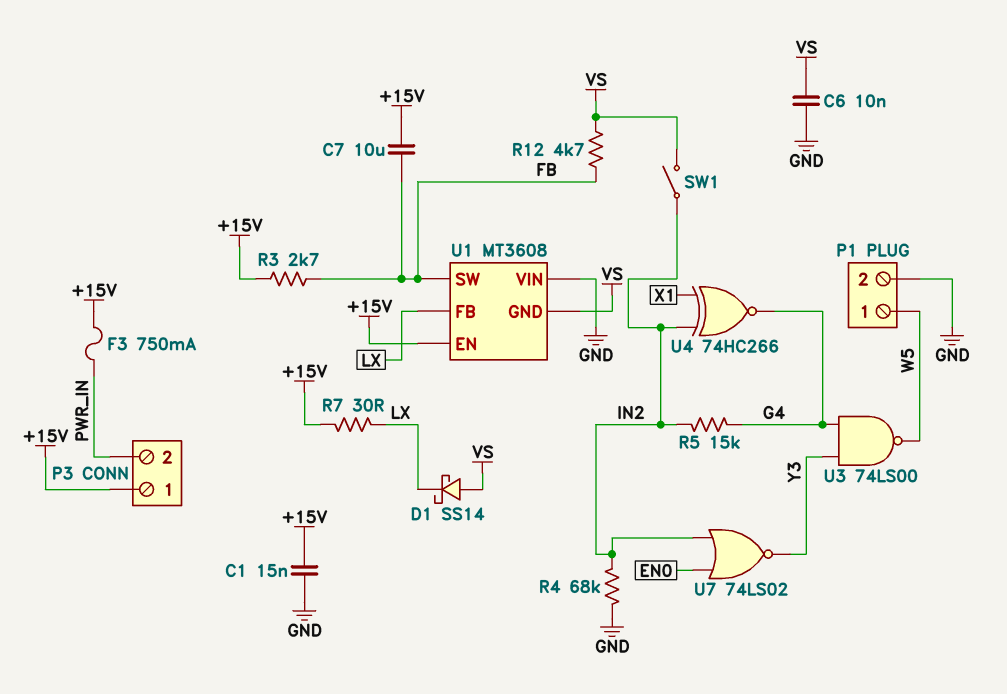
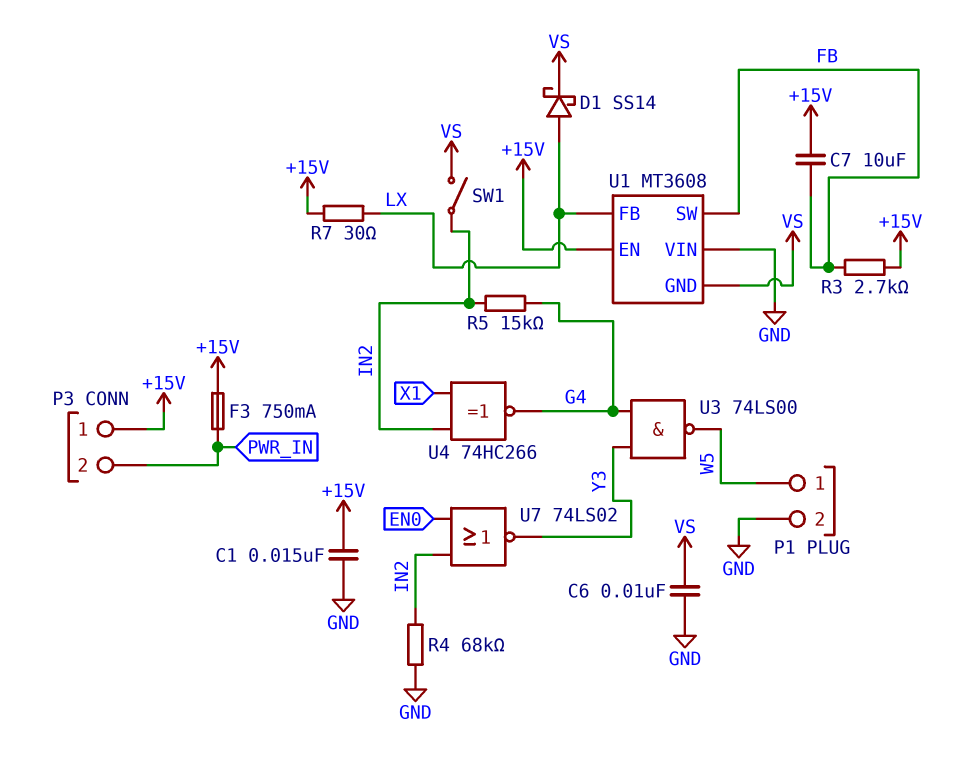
D1: schottky SS14 (A VS, K LX) -> schottky SS14 (A LX, K VS)
R12: 4.7k (FB, VS) -> none

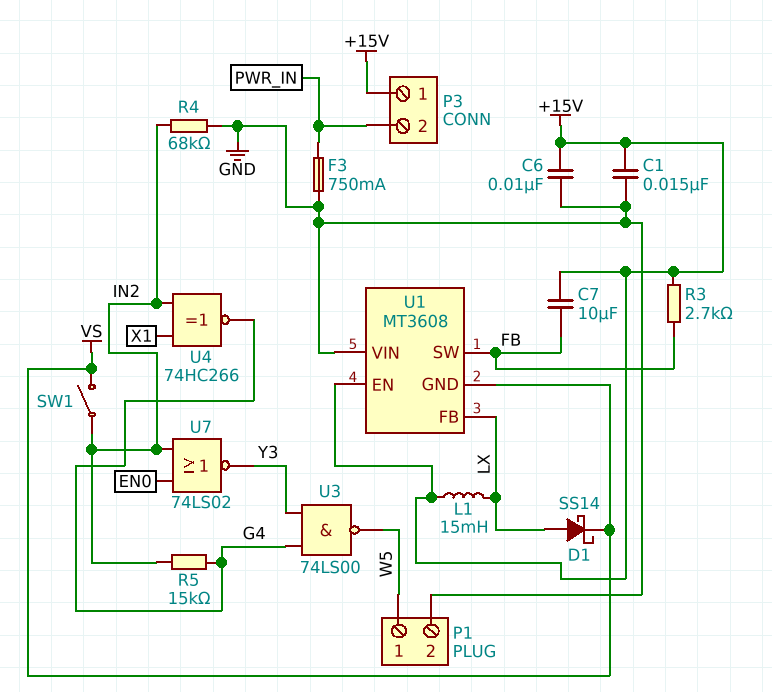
C6: 10nF (GND, VS) -> 10nF (+15V, GND)
F3: 750mA (+15V, PWR_IN) -> 750mA (GND, PWR_IN)
L1: none -> 15mH (+15V, LX)
R7: 30 (+15V, LX) -> none

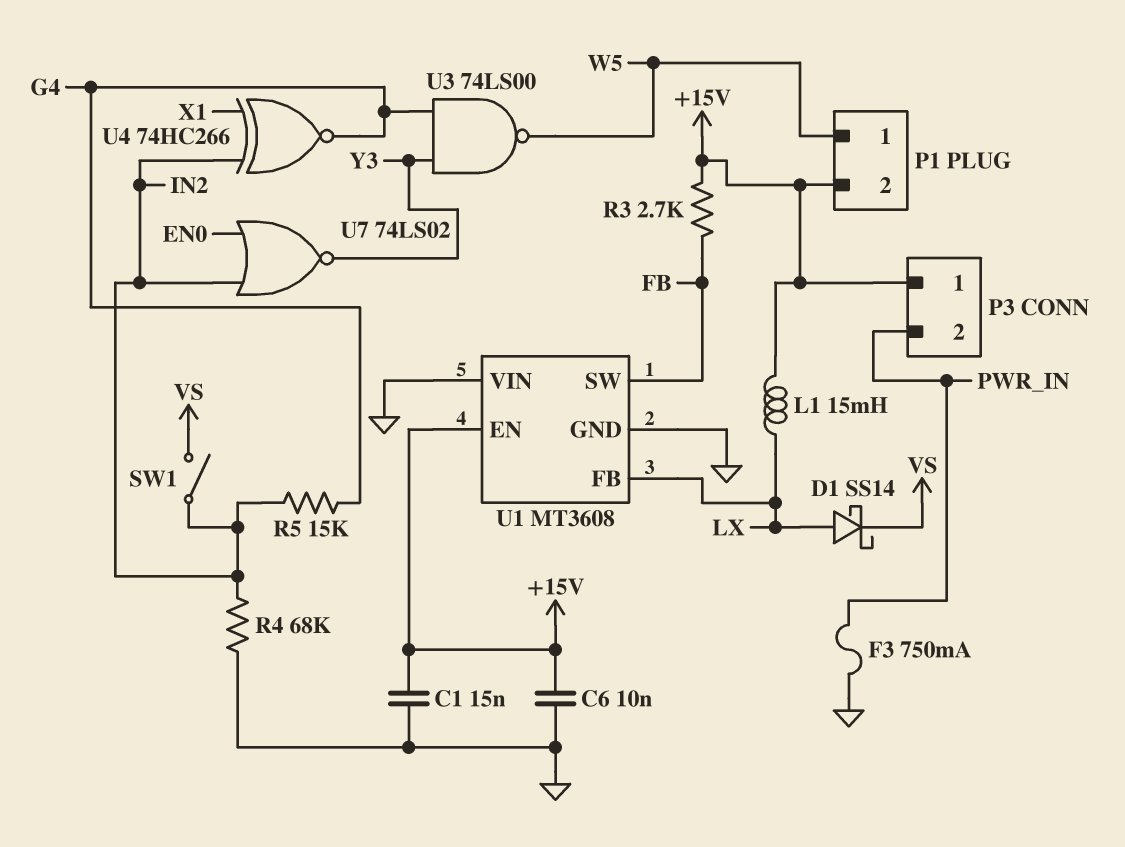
C7: 10uF (+15V, FB) -> none
P1 pin 2: GND -> +15V
U1 pin GND: VS -> GND

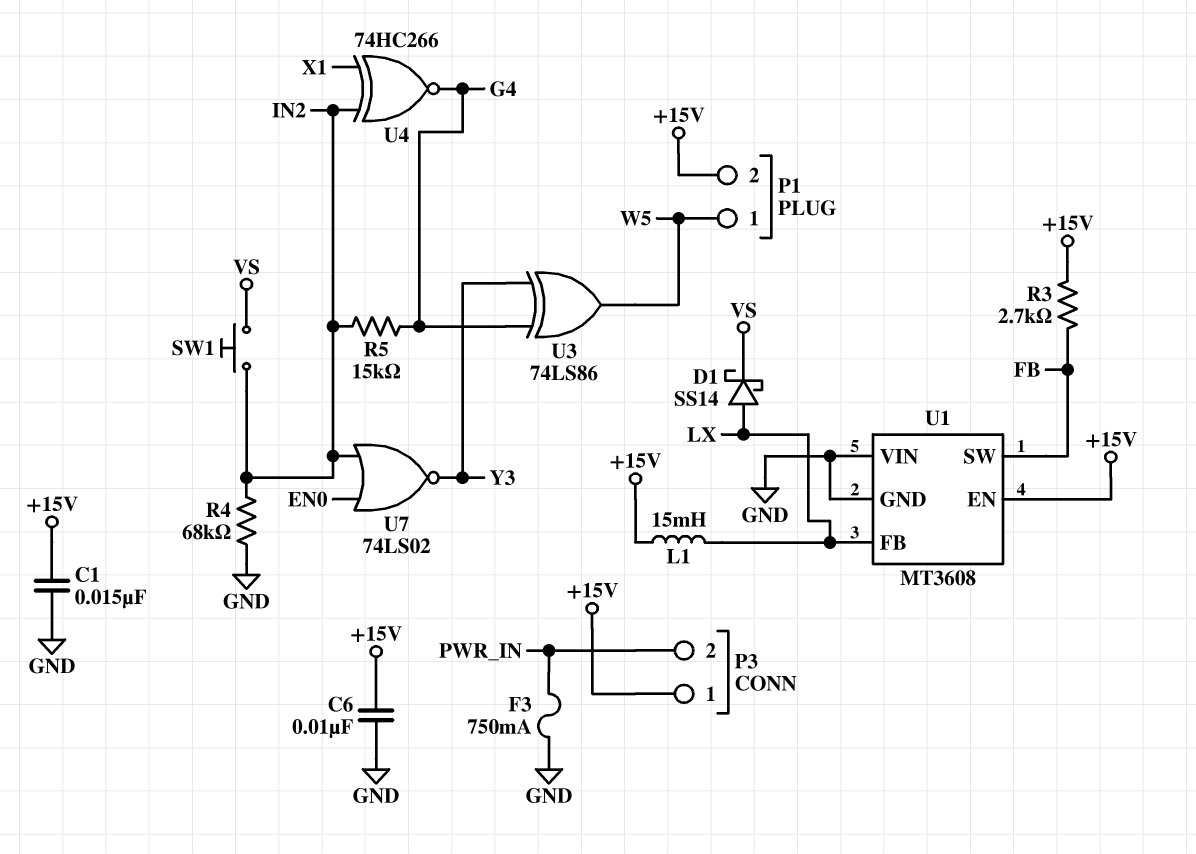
SW1: switch (IN2, VS) -> button (IN2, VS)
U3: NAND 74LS00 (in G4, in Y3, out W5) -> XOR 74LS86 (in G4, in Y3, out W5)

